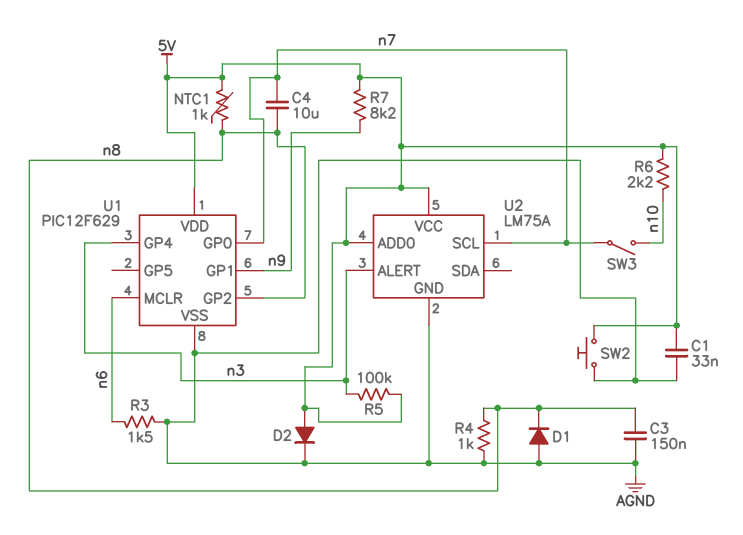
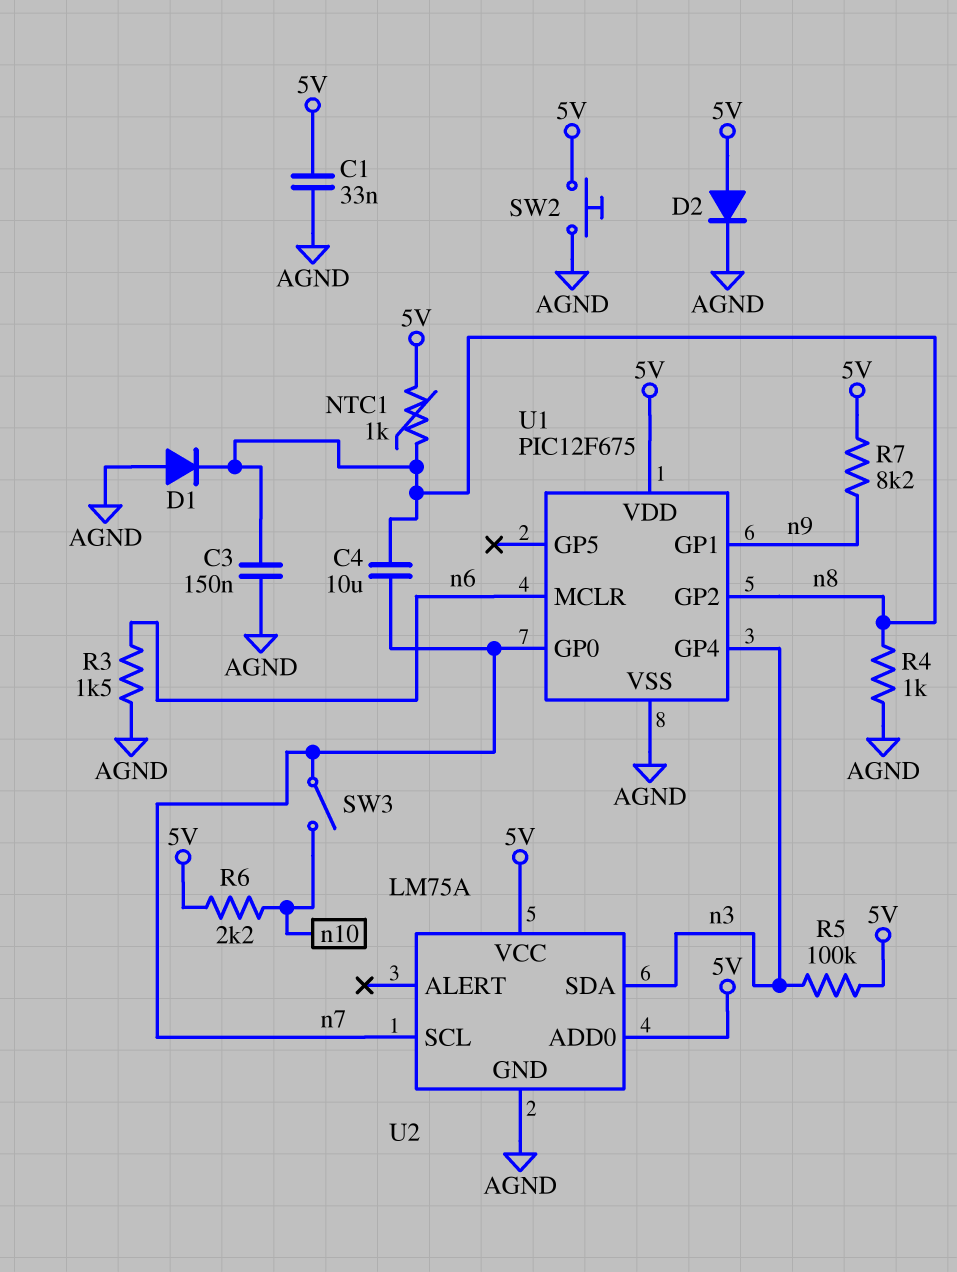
U1: PIC12F629 -> PIC12F675
U2 pin ALERT: n3 -> none
U2 pin SDA: none -> n3

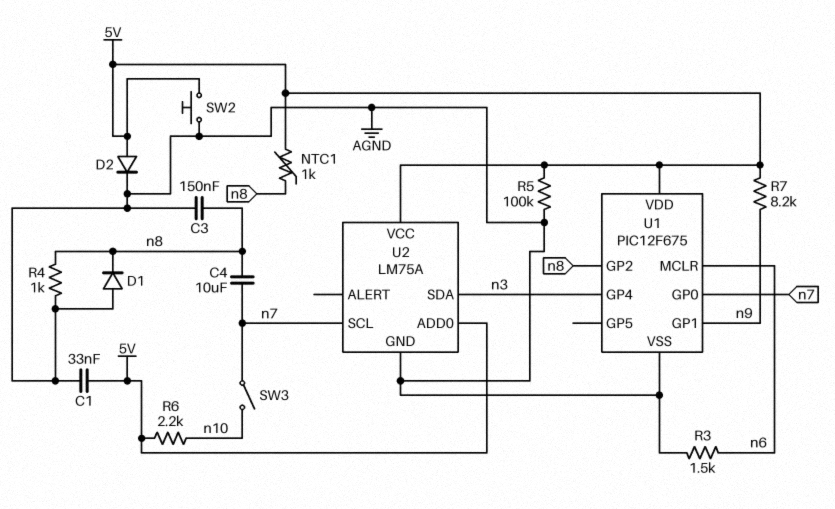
R5: 100k (5V, n3) -> 100k (5V, AGND)

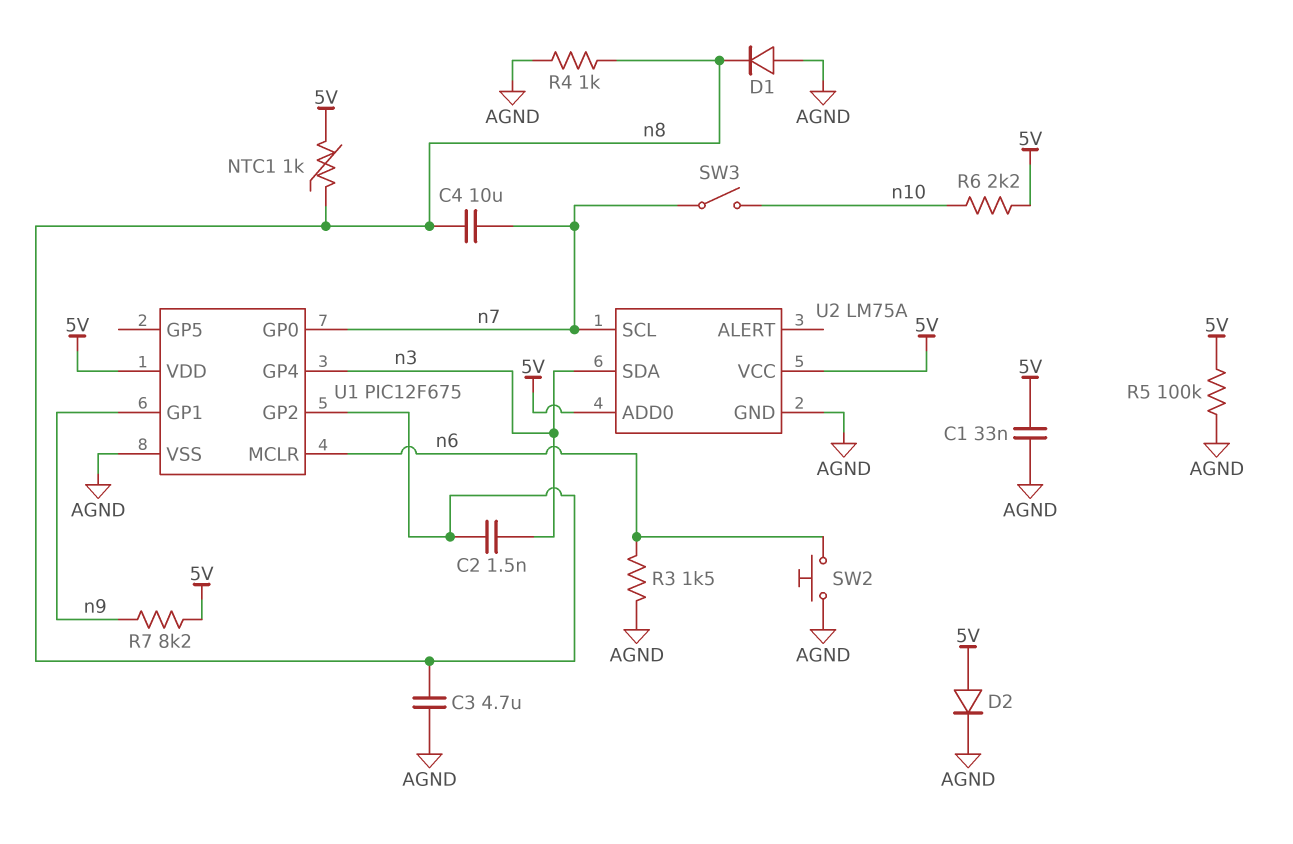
C2: none -> 1.5nF (n3, n8)
C3: 150nF (AGND, n8) -> 4.7uF (AGND, n8)
SW2: button (5V, AGND) -> button (AGND, n6)

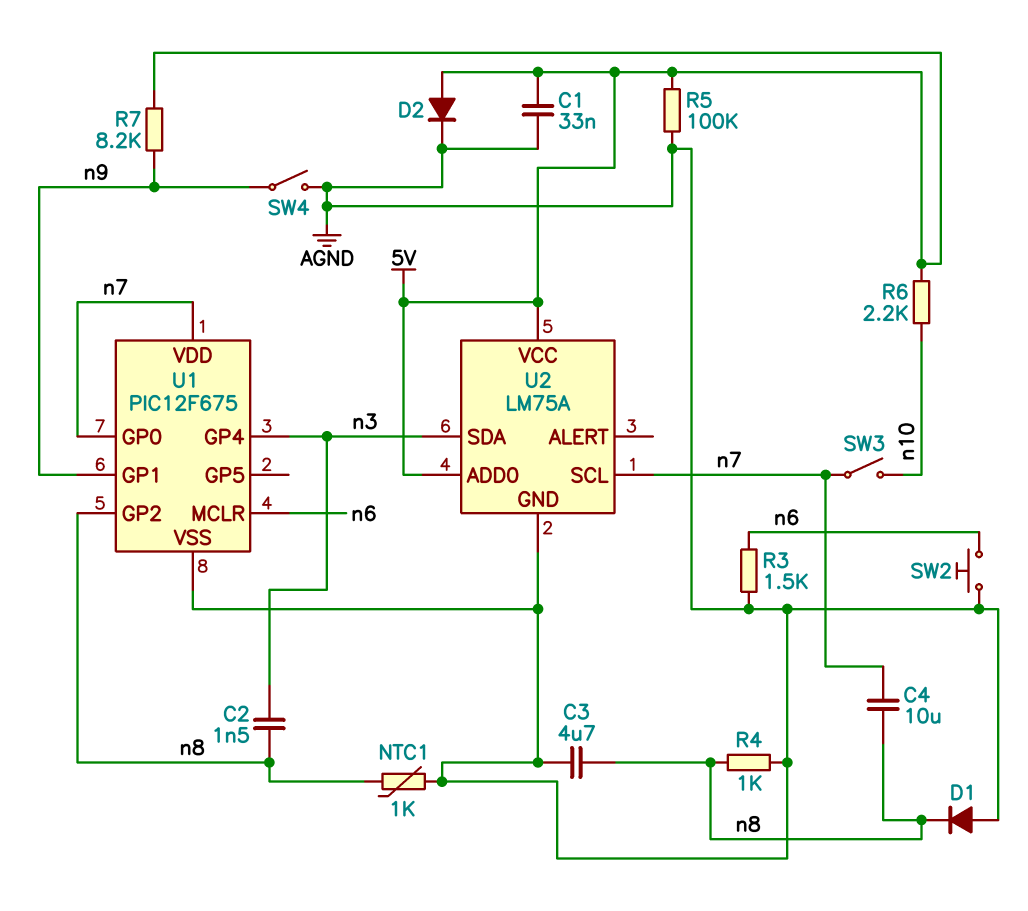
NTC1: 1k (5V, n8) -> 1k (AGND, n8)
SW4: none -> switch (AGND, n9)
U1 pin VDD: 5V -> n7

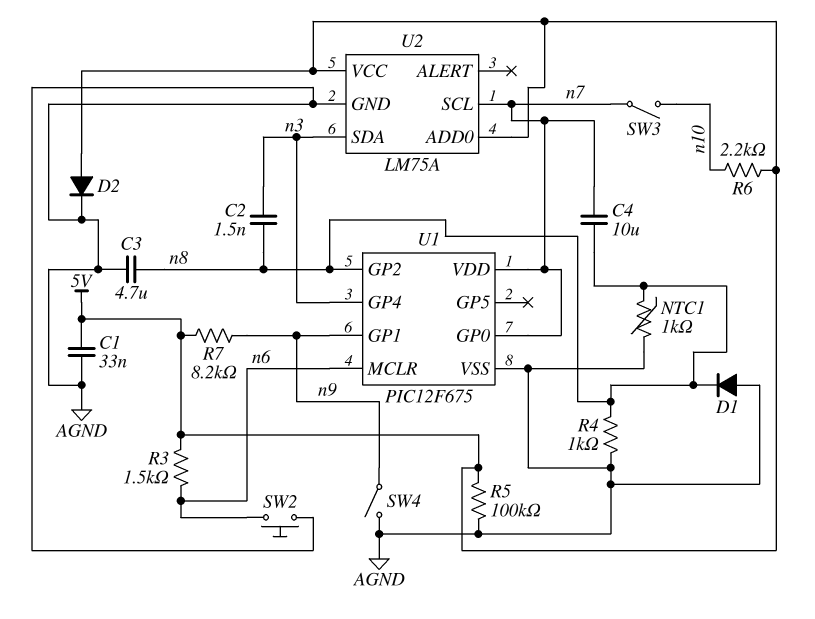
R3: 1.5k (AGND, n6) -> 1.5k (5V, n6)

